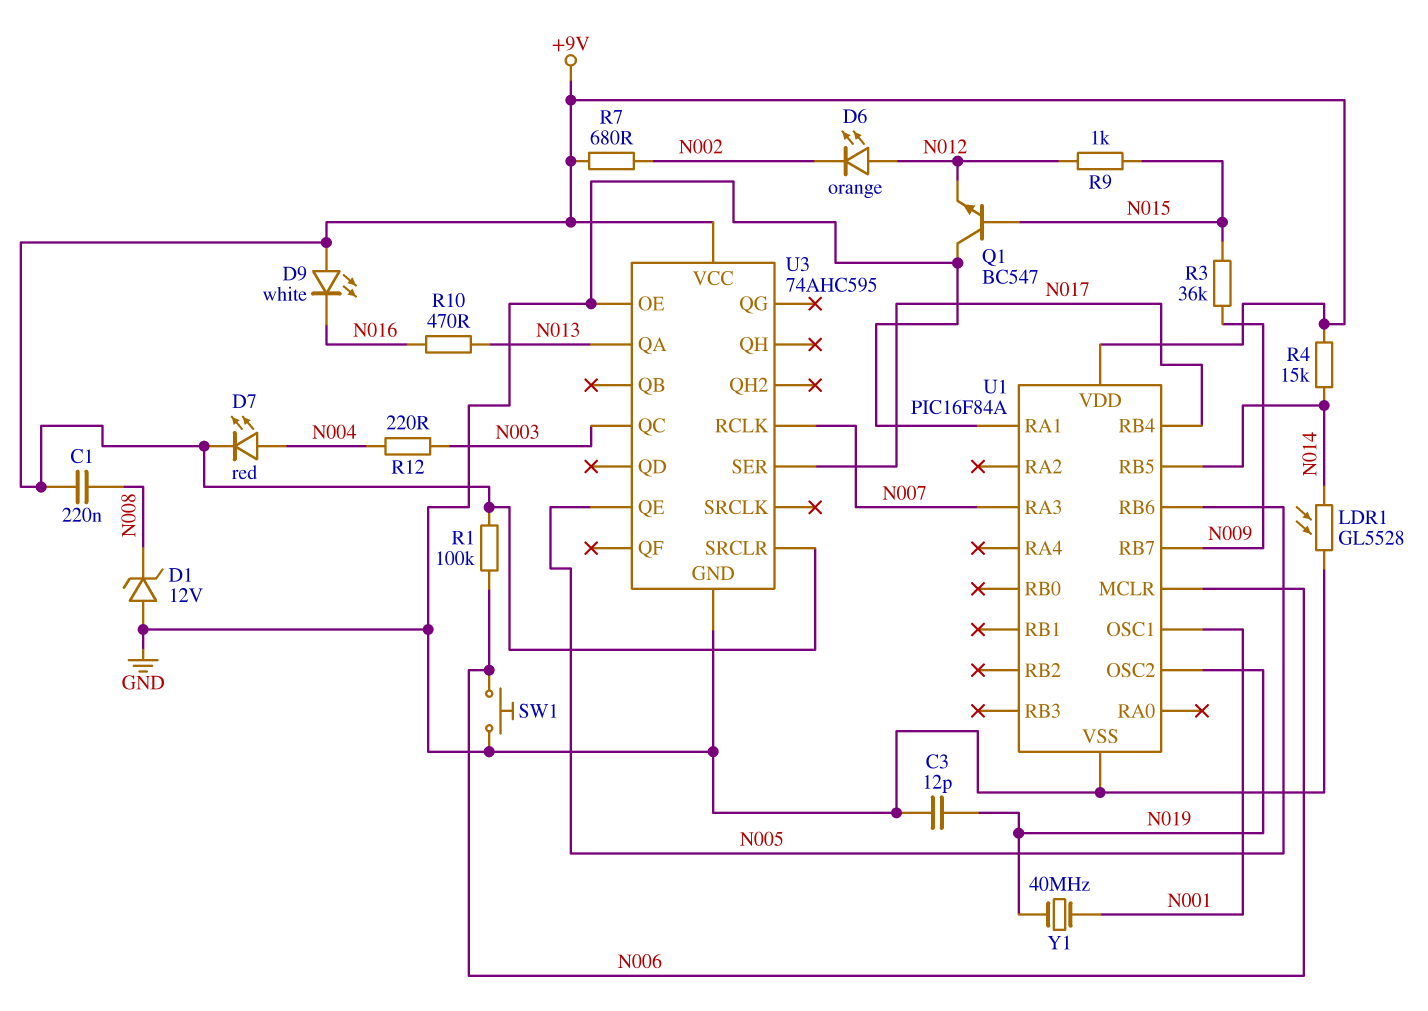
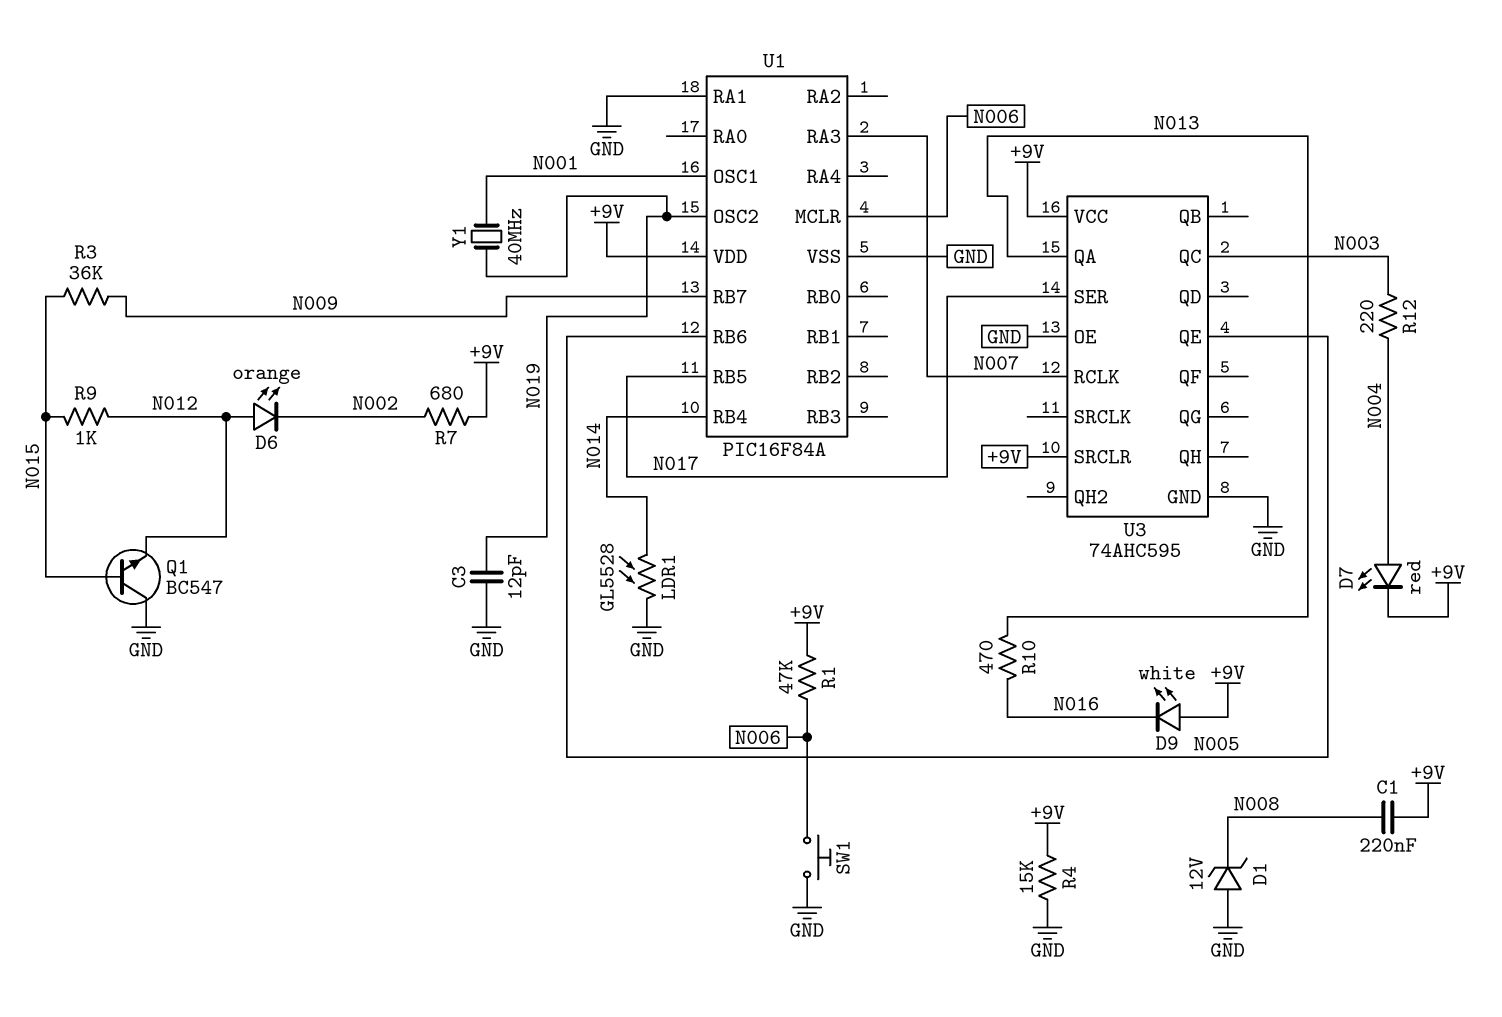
R1: 100k (+9V, N006) -> 47k (+9V, N006)
R4: 15k (+9V, N014) -> 15k (+9V, GND)
U1 pin RB4: N017 -> N014
U1 pin RB5: N014 -> N017

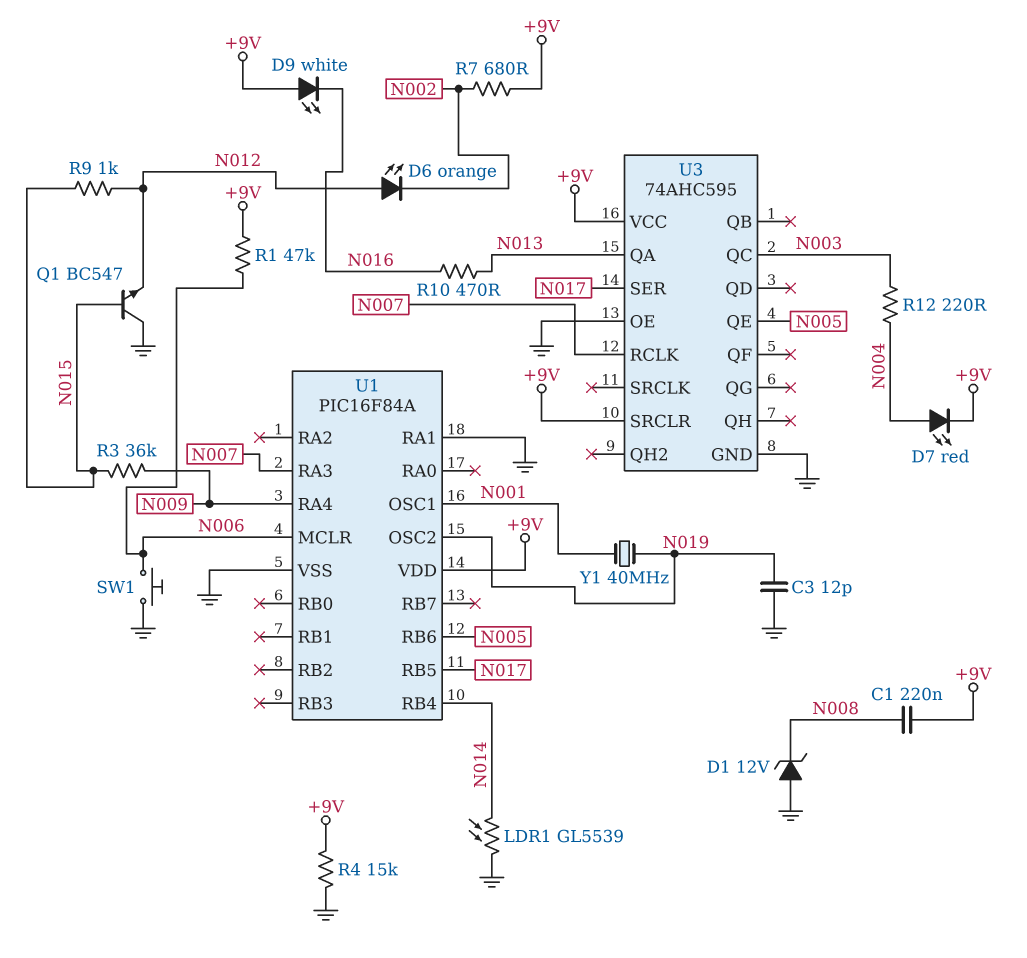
LDR1: GL5528 (GND, N014) -> GL5539 (GND, N014)
U1 pin RA4: none -> N009
U1 pin RB7: N009 -> none

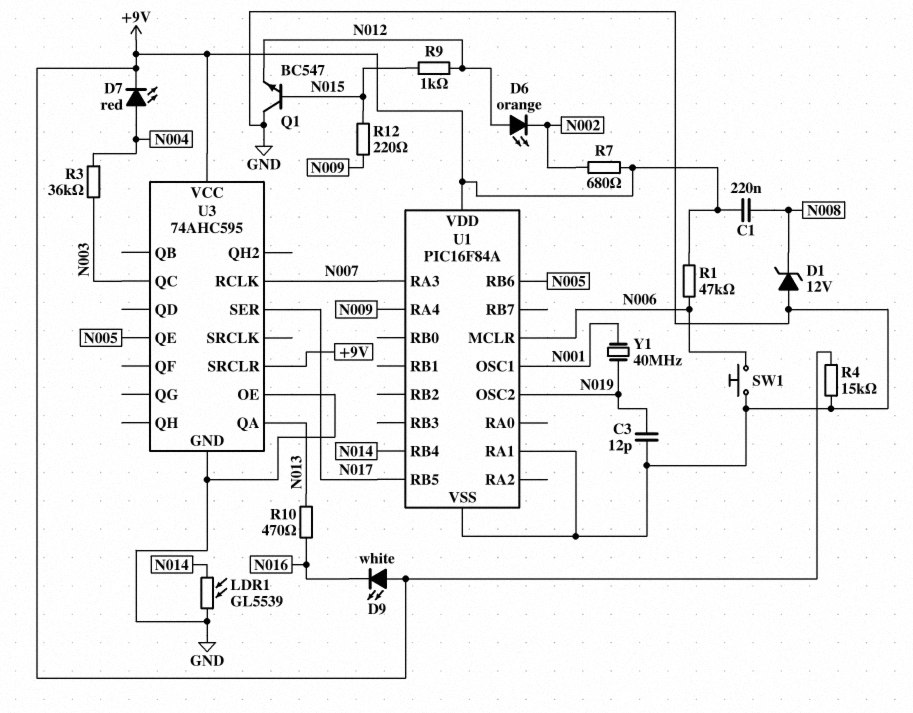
R3: 36k (N009, N015) -> 36k (N003, N004)
R12: 220 (N003, N004) -> 220 (N009, N015)

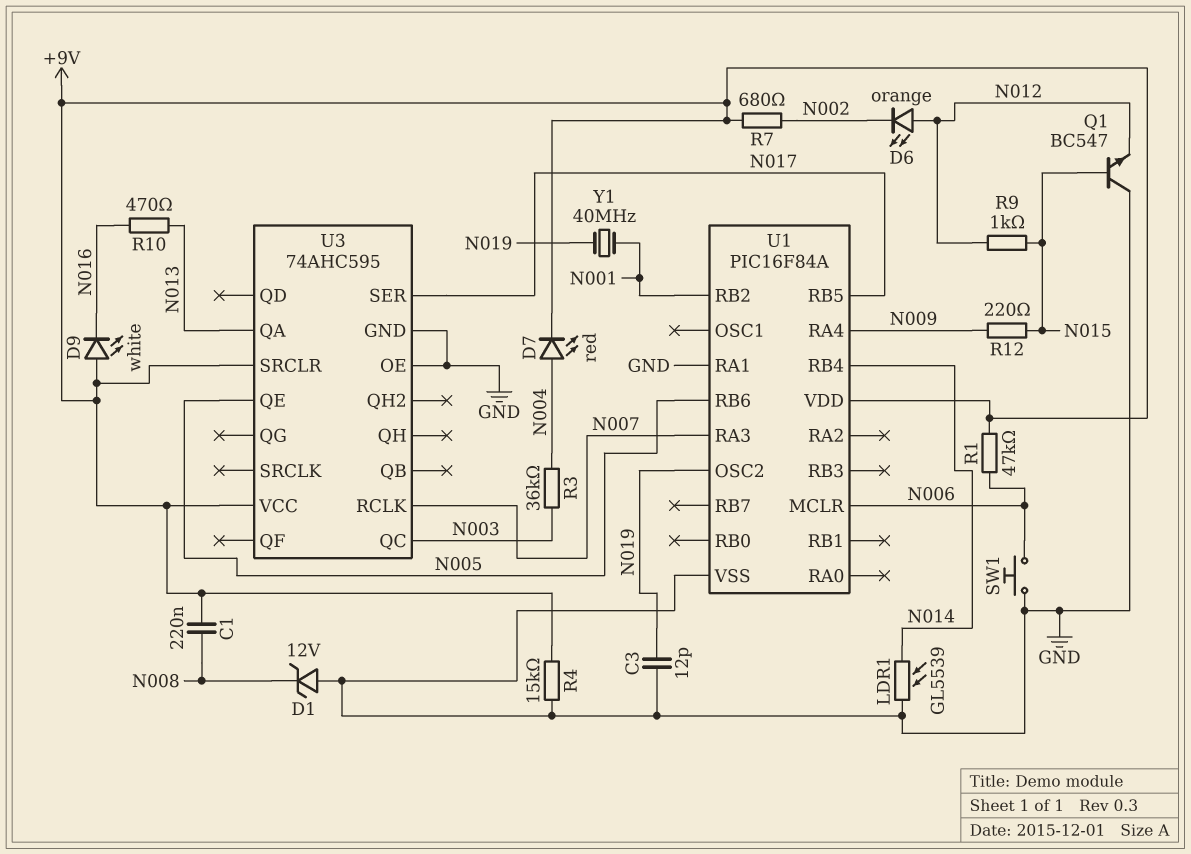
U1 pin OSC1: N001 -> none
U1 pin RB2: none -> N001

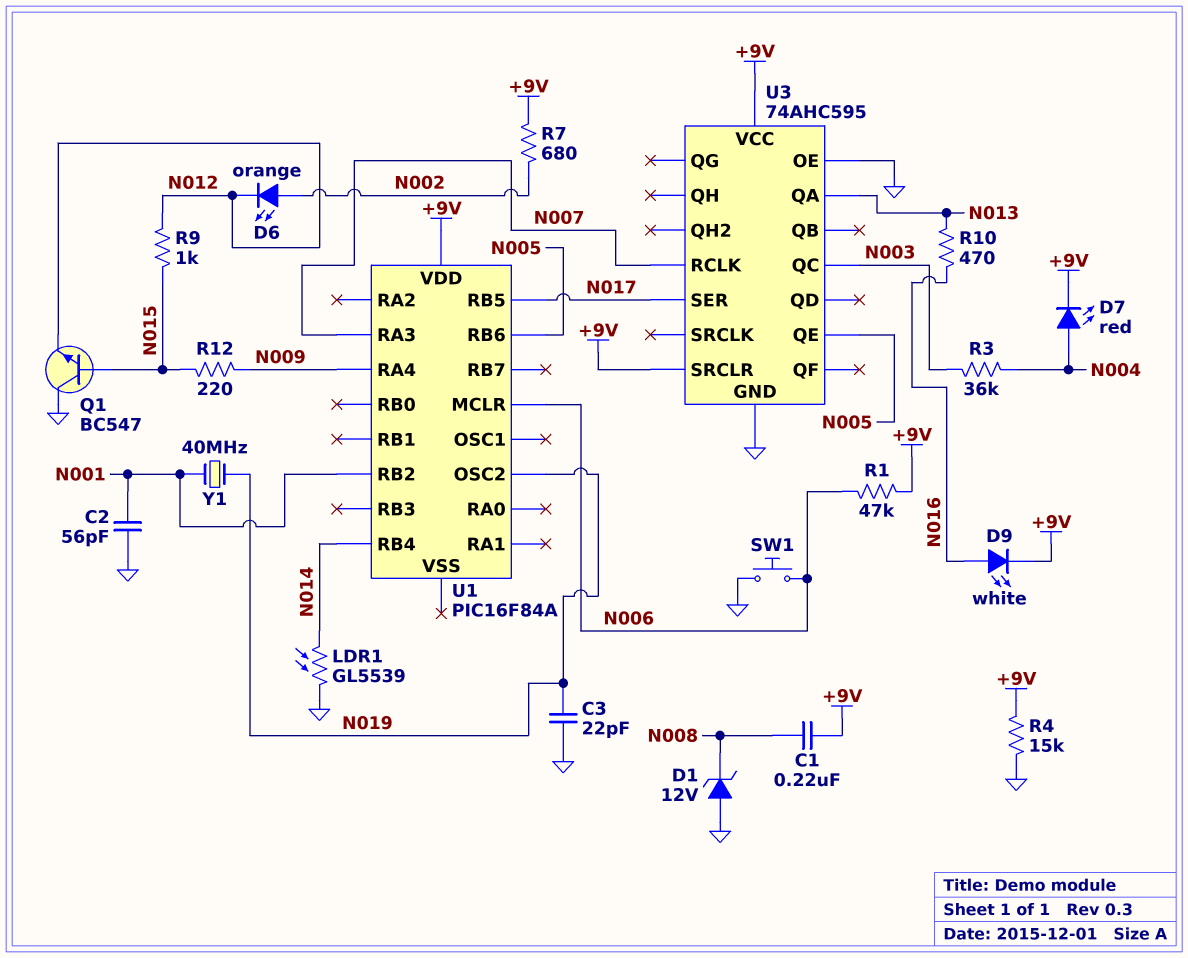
C2: none -> 56pF (GND, N001)
C3: 12pF (GND, N019) -> 22pF (GND, N019)
D6: LED orange (A N012, K N002) -> LED orange (A N002, K N012)
D9: LED white (A +9V, K N016) -> LED white (A N016, K +9V)
U1 pin RA1: GND -> none
U1 pin VSS: GND -> none

